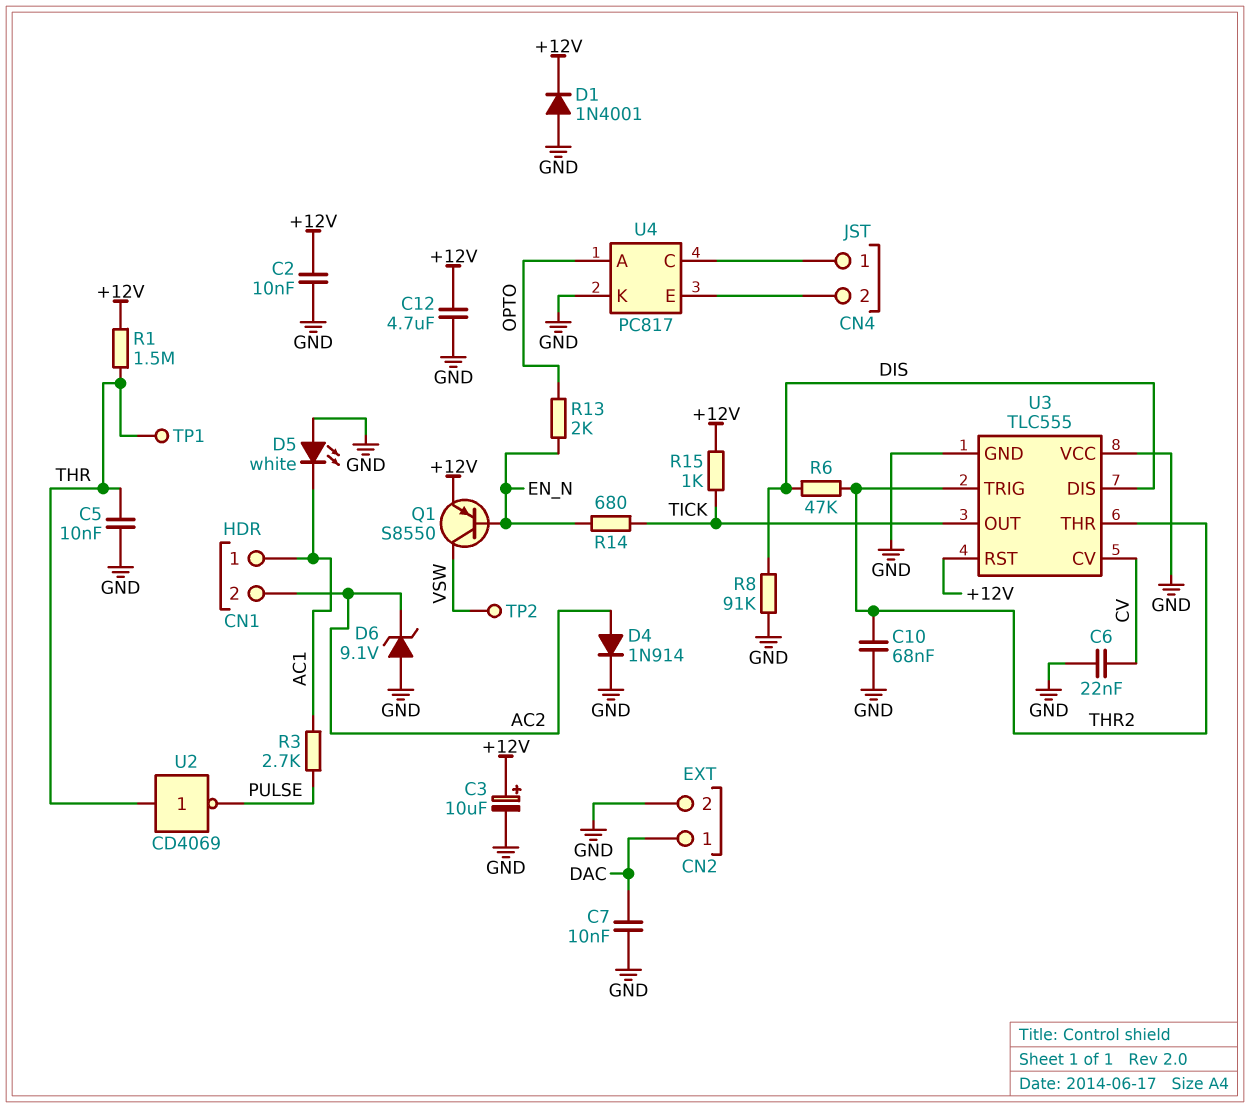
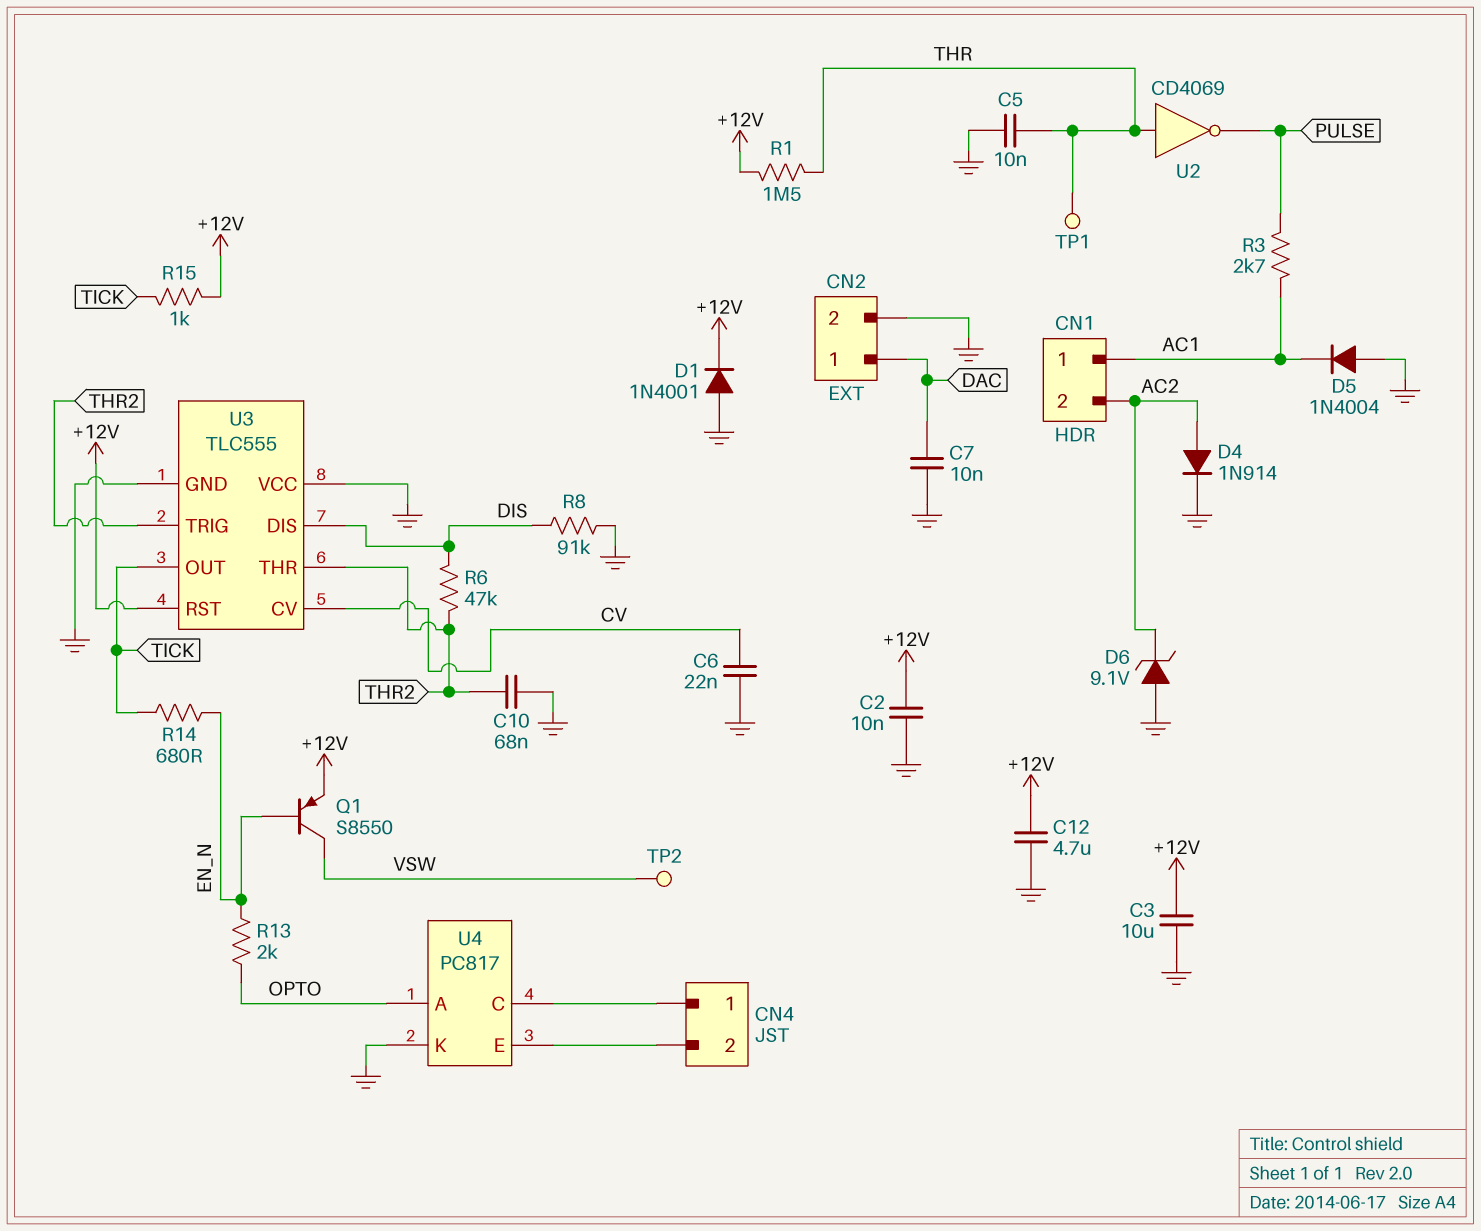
C3: 10uF (plus +12V, minus GND) -> 10uF (+12V, GND)
D5: LED white (A GND, K AC1) -> diode 1N4004 (A GND, K AC1)

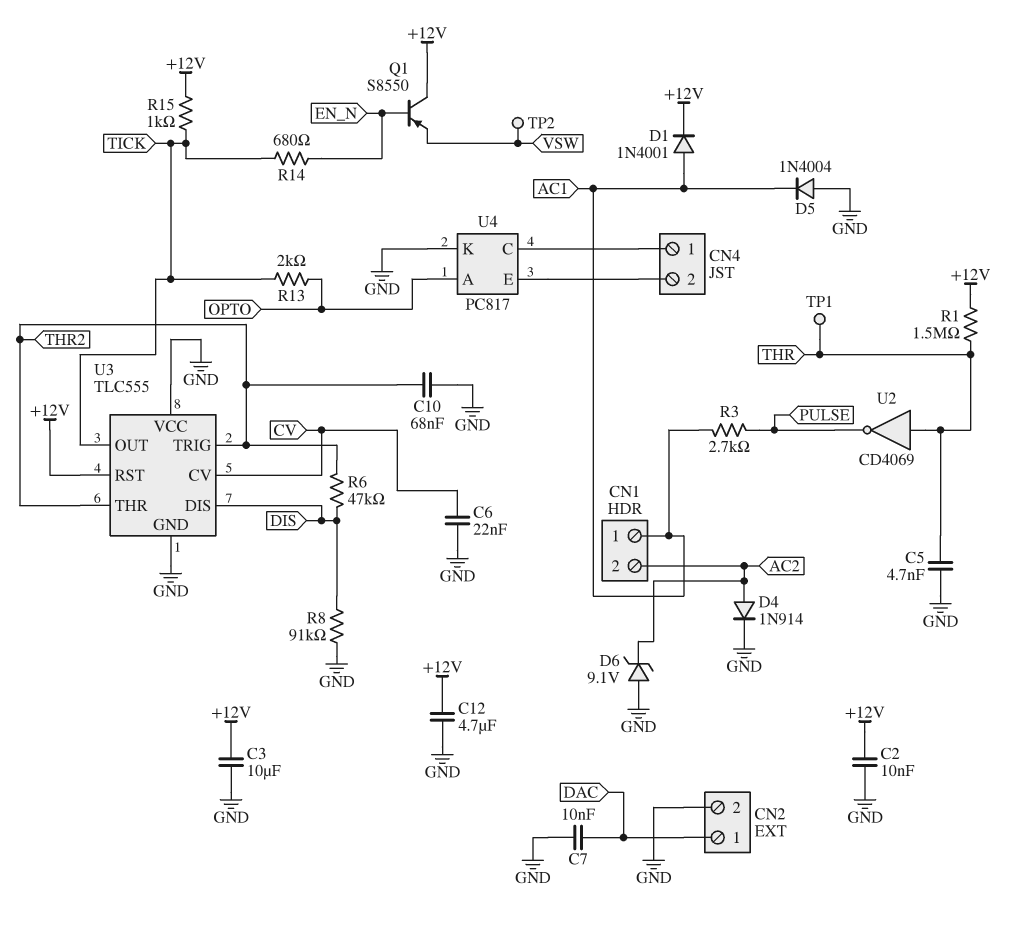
C5: 10nF (GND, THR) -> 4.7nF (GND, THR)
D1: diode 1N4001 (A GND, K +12V) -> diode 1N4001 (A AC1, K +12V)
Q1: PNP S8550 (B EN_N, C VSW, E +12V) -> PNP S8550 (B EN_N, C +12V, E VSW)
R13: 2k (EN_N, OPTO) -> 2k (OPTO, TICK)

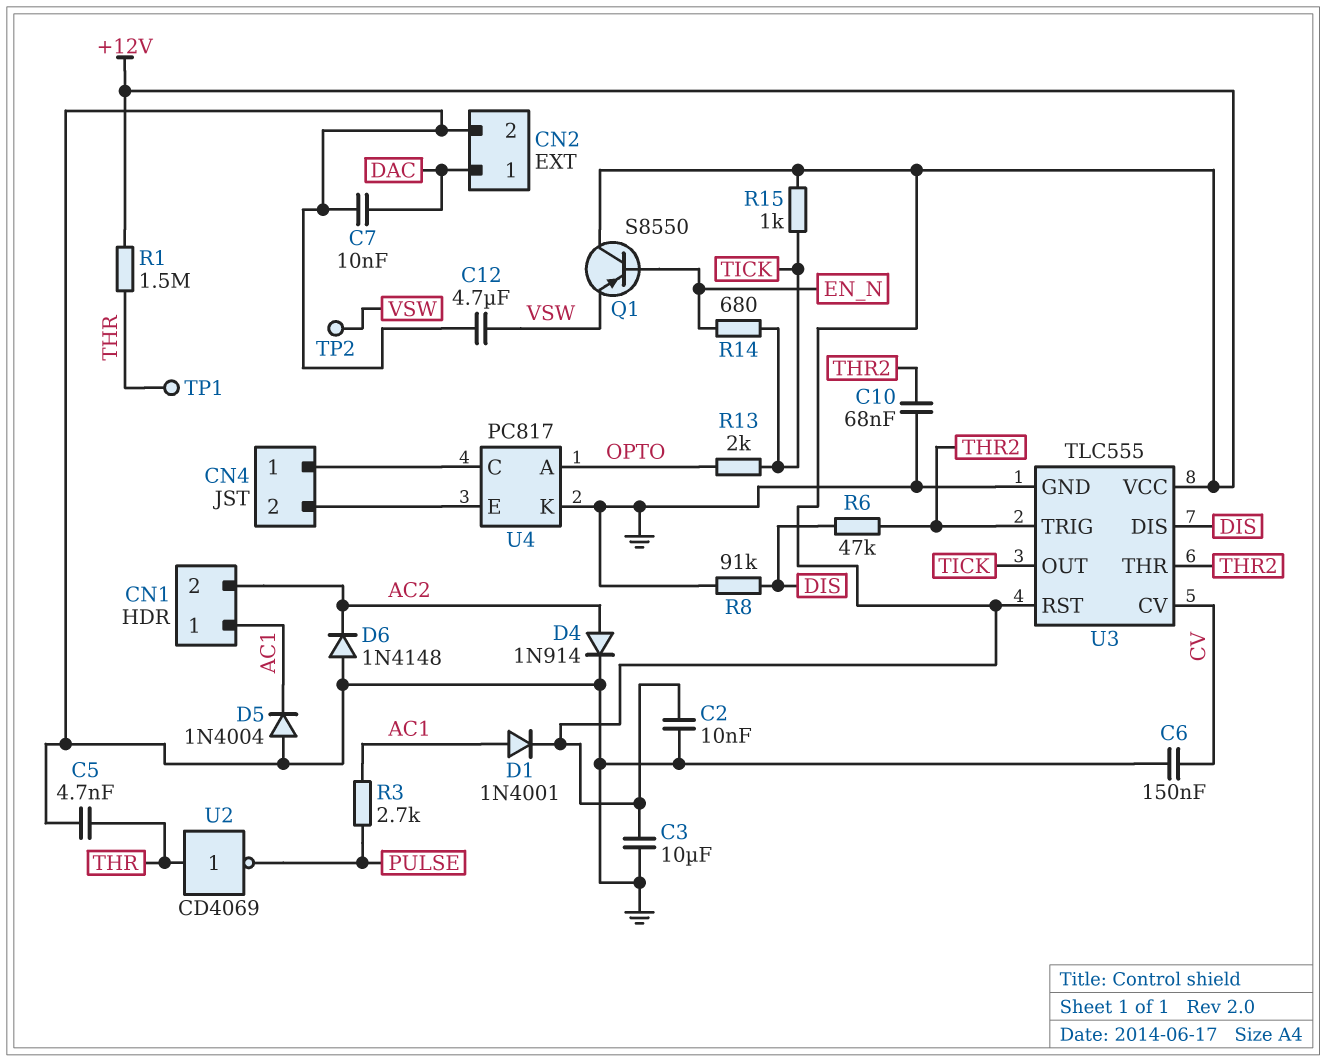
C6: 22nF (CV, GND) -> 150nF (CV, GND)
C12: 4.7uF (+12V, GND) -> 4.7uF (GND, VSW)
D6: zener 9.1V (A GND, K AC2) -> diode 1N4148 (A GND, K AC2)
U3 pin VCC: GND -> +12V

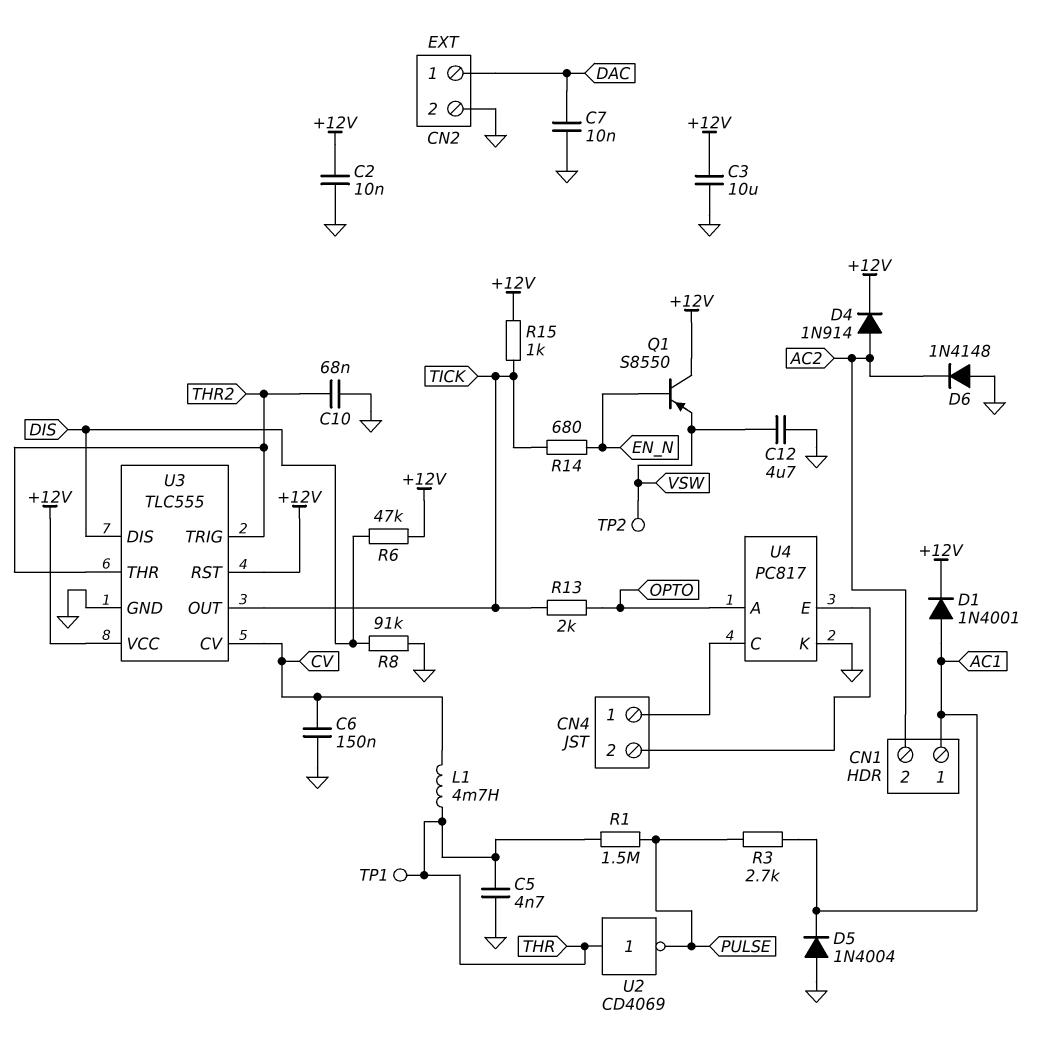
D4: diode 1N914 (A AC2, K GND) -> diode 1N914 (A AC2, K +12V)
L1: none -> 4.7mH (CV, THR)
R1: 1.5M (+12V, THR) -> 1.5M (PULSE, THR)
R6: 47k (DIS, THR2) -> 47k (+12V, DIS)

